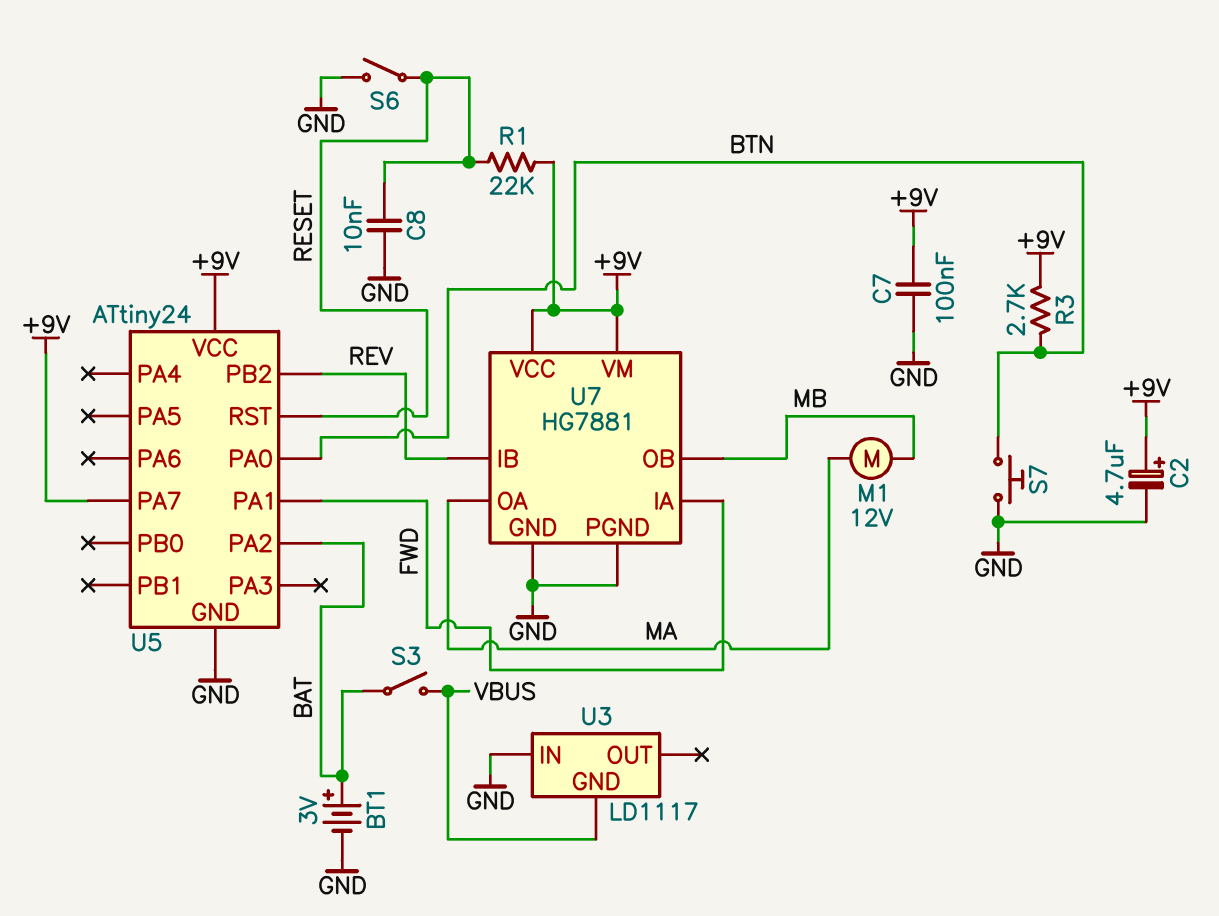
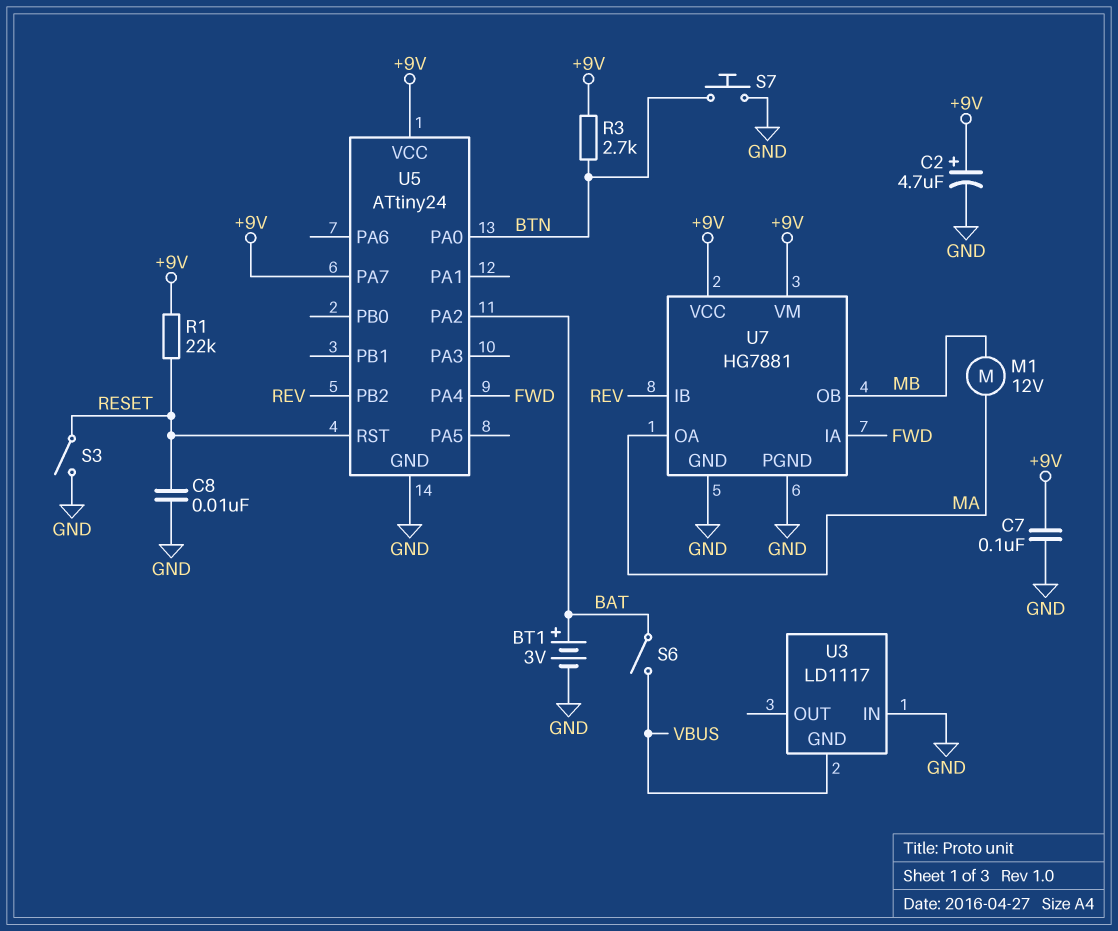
S3: switch (BAT, VBUS) -> switch (GND, RESET)
S6: switch (GND, RESET) -> switch (BAT, VBUS)
U5 pin PA1: FWD -> none
U5 pin PA4: none -> FWD

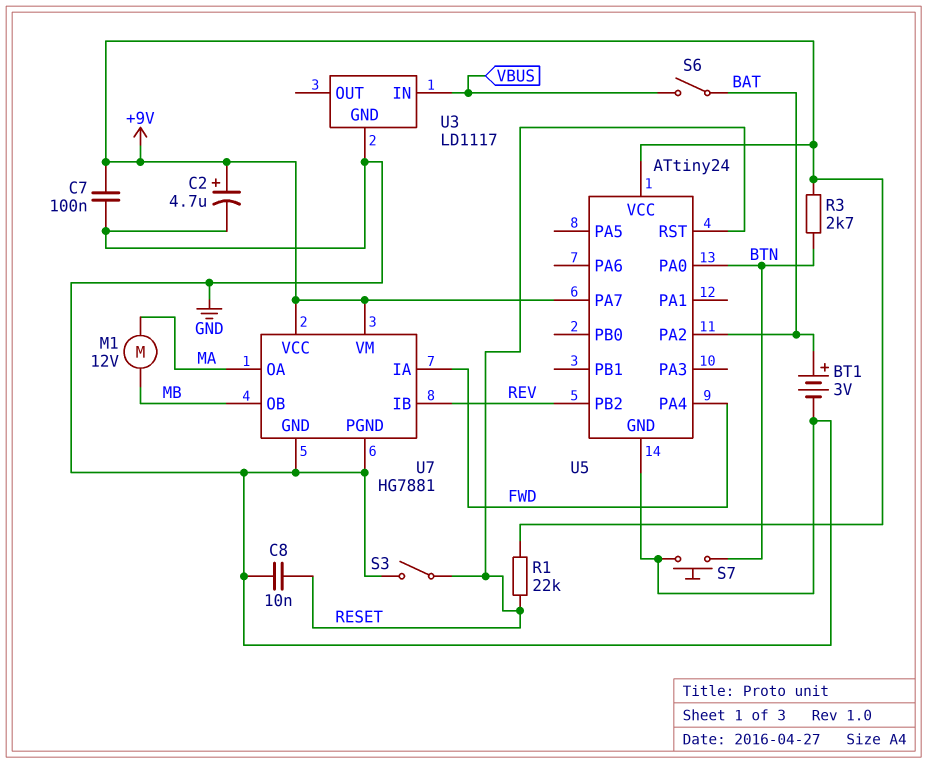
U3 pin GND: VBUS -> GND
U3 pin IN: GND -> VBUS

